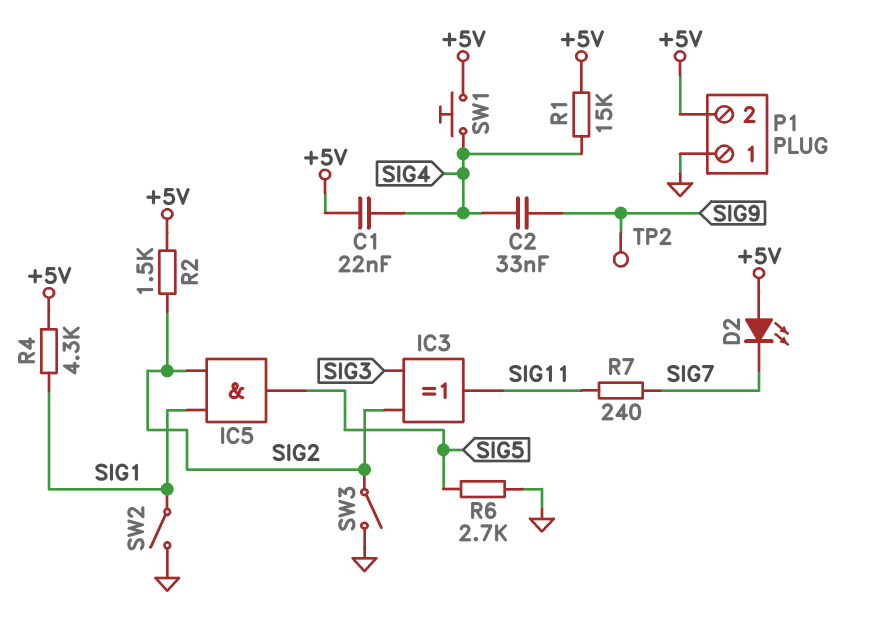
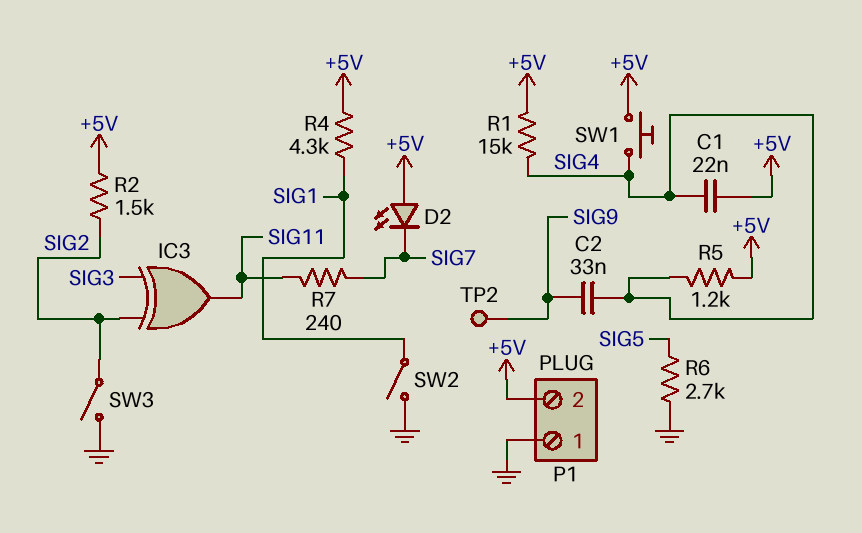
IC5: AND (in SIG1, in SIG2, out SIG5) -> none
R5: none -> 1.2k (+5V, SIG4)

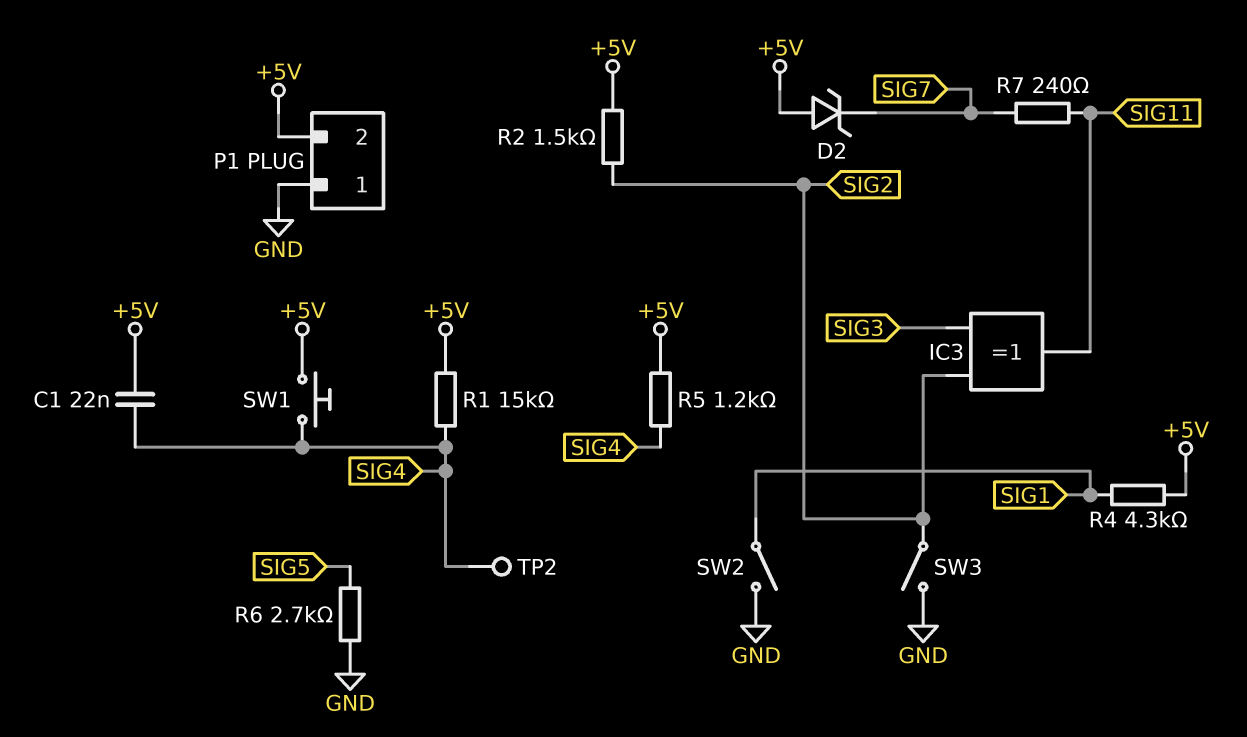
C2: 33nF (SIG4, SIG9) -> none
D2: LED (A +5V, K SIG7) -> zener (A +5V, K SIG7)
TP2: test point (SIG9) -> test point (SIG4)

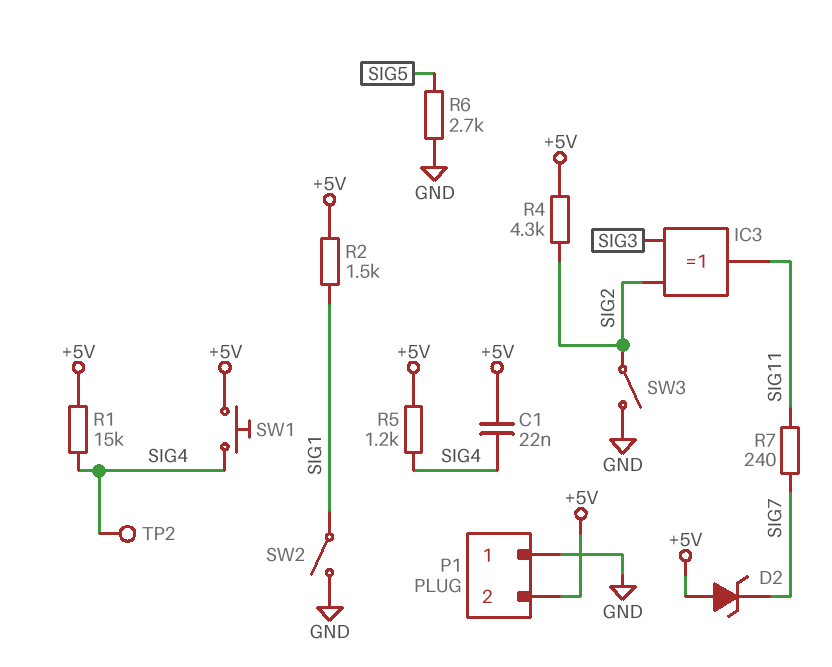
R2: 1.5k (+5V, SIG2) -> 1.5k (+5V, SIG1)
R4: 4.3k (+5V, SIG1) -> 4.3k (+5V, SIG2)

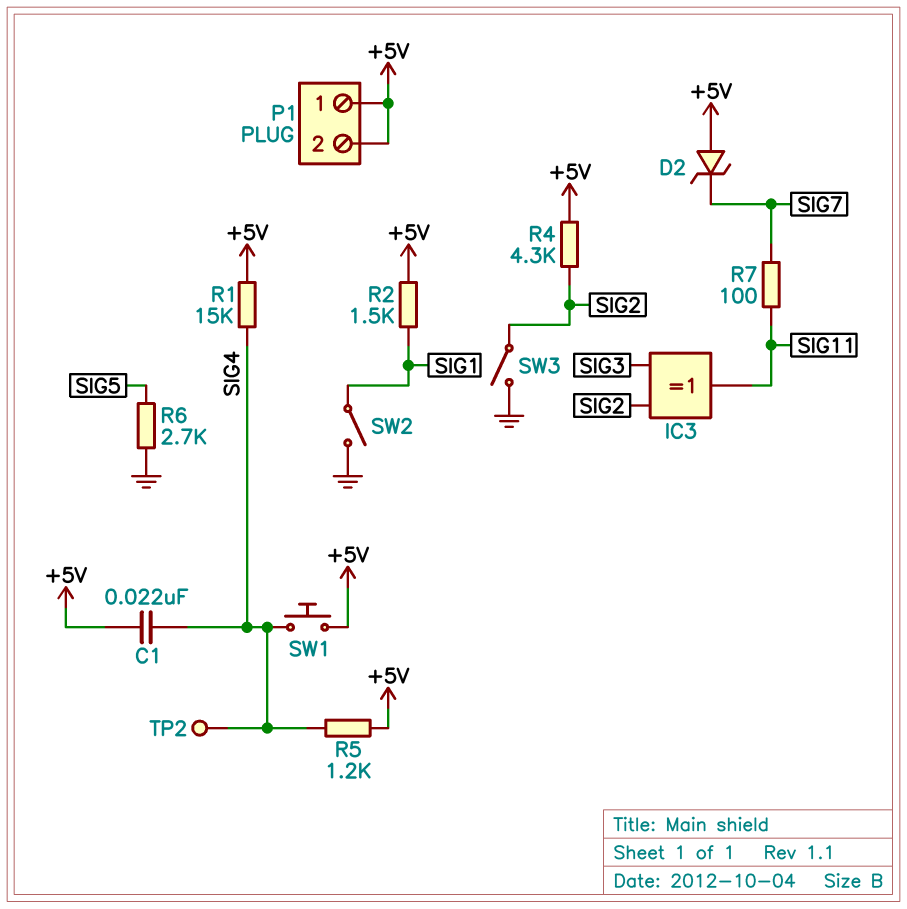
P1 pin 1: GND -> +5V
R7: 240 (SIG7, SIG11) -> 100 (SIG7, SIG11)

